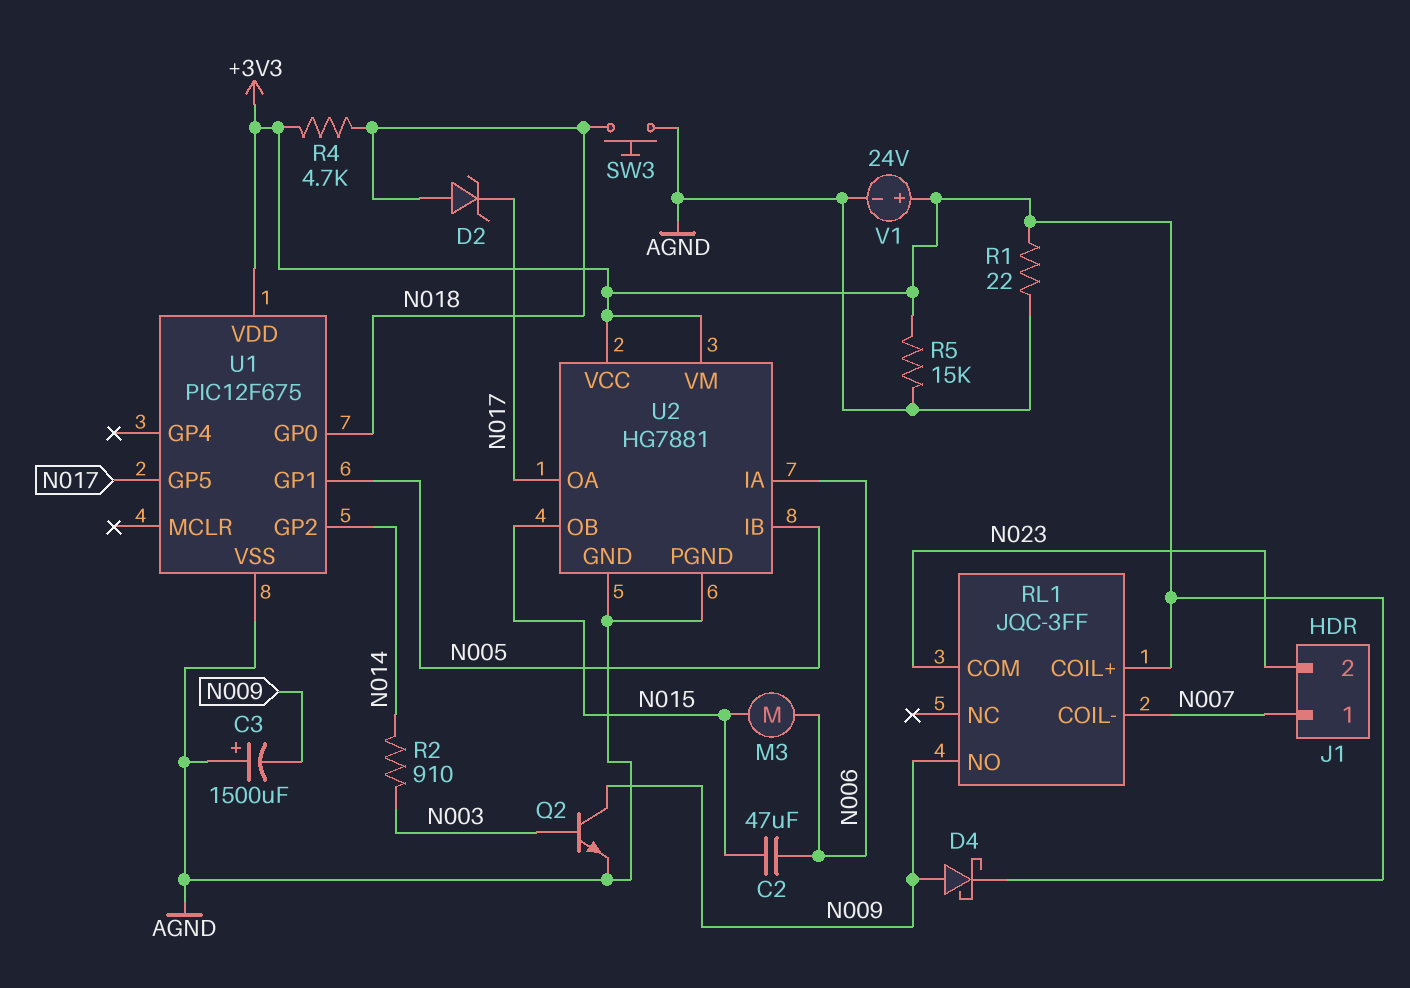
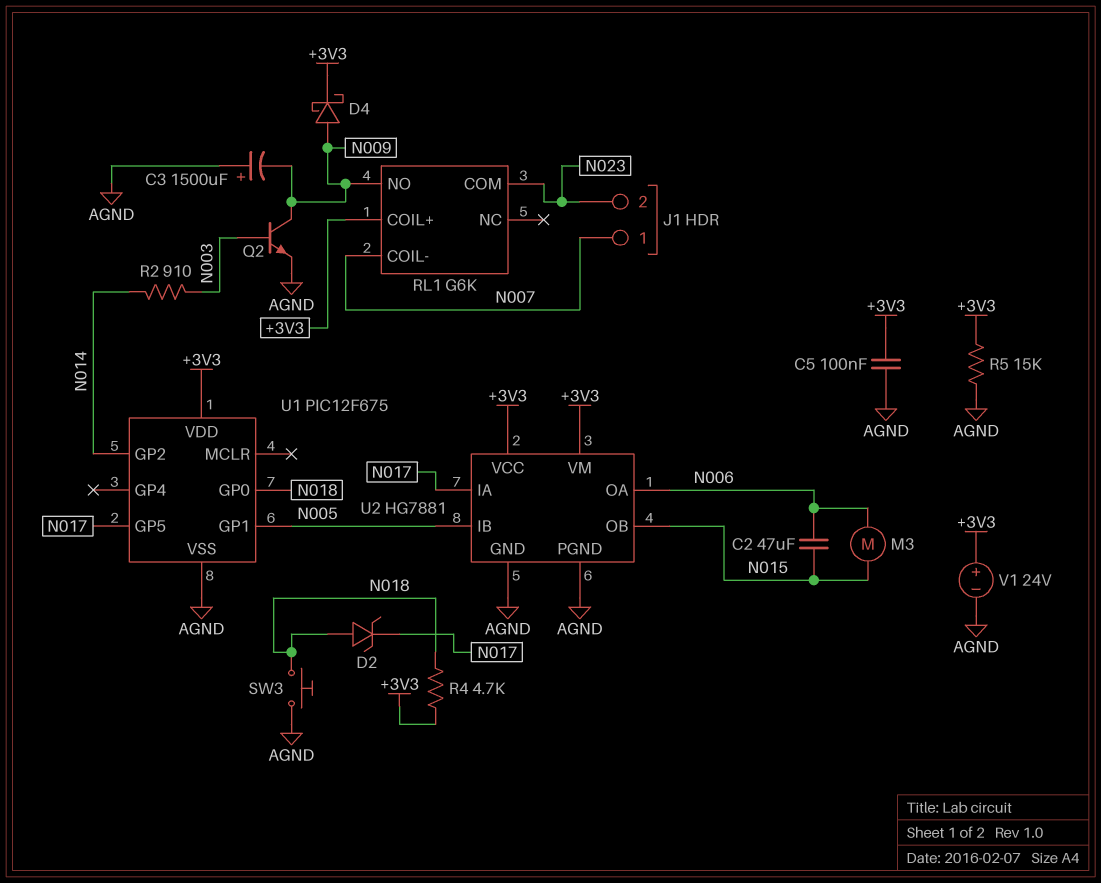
C5: none -> 100nF (+3V3, AGND)
R1: 22 (+3V3, AGND) -> none
RL1: JQC-3FF -> G6K
U2 pin IA: N006 -> N017
U2 pin OA: N017 -> N006

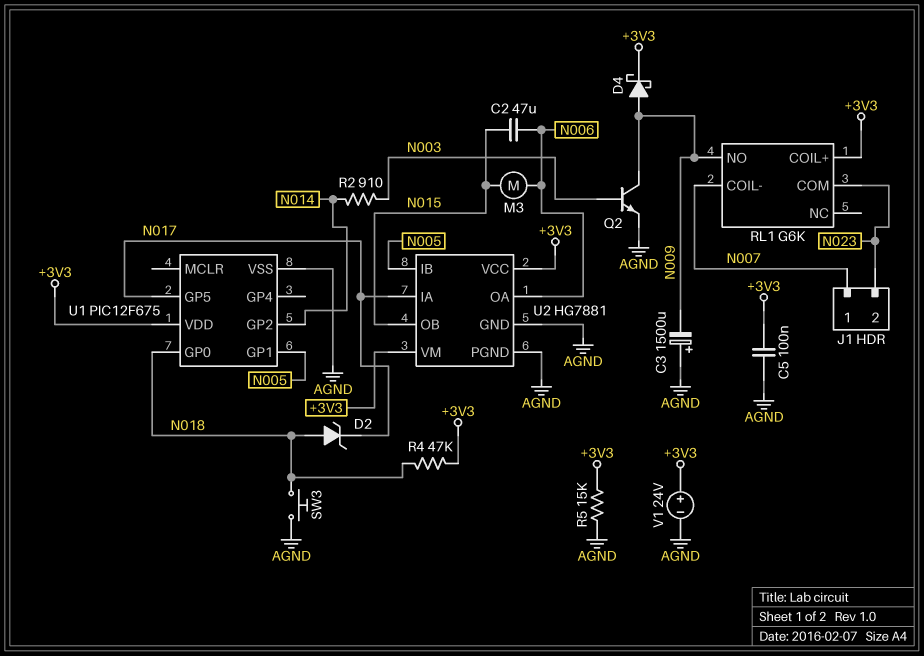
R4: 4.7k (+3V3, N018) -> 47k (+3V3, N018)

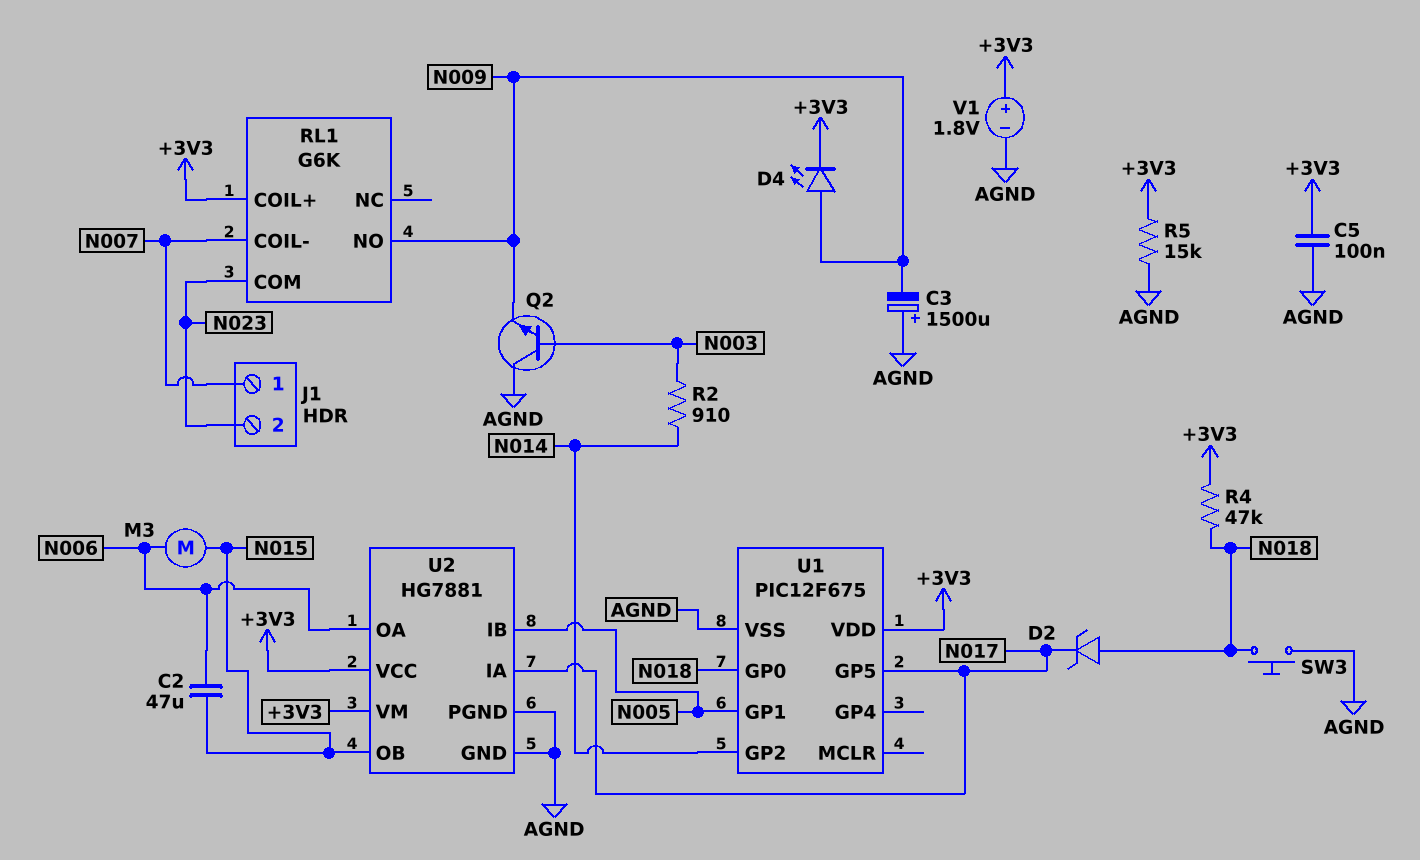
D4: schottky (A N009, K +3V3) -> LED (A N009, K +3V3)
Q2: NPN (B N003, C N009, E AGND) -> NPN (B N003, C AGND, E N009)
V1: 24V (plus +3V3, minus AGND) -> 1.8V (plus +3V3, minus AGND)

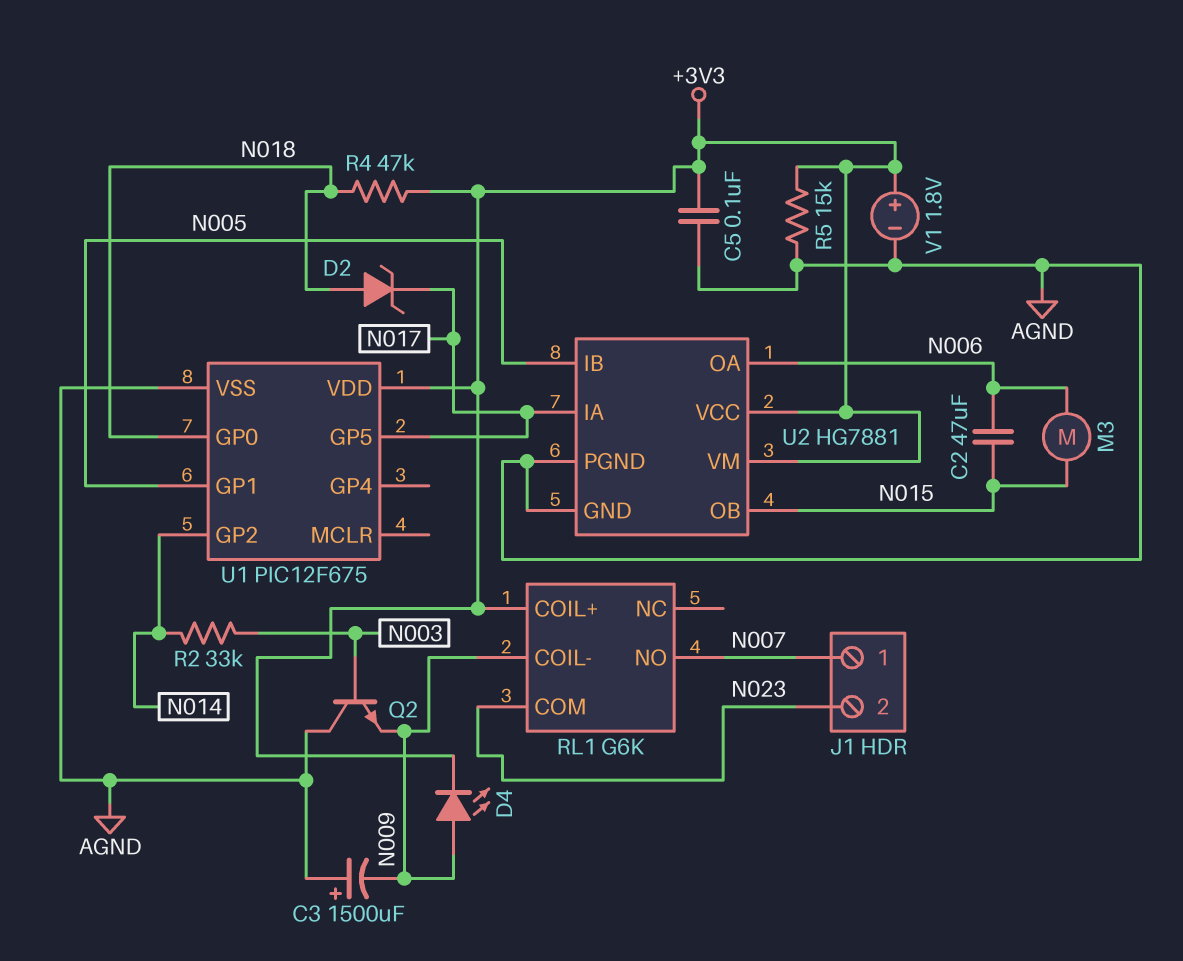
R2: 910 (N003, N014) -> 33k (N003, N014)
RL1 pin COIL-: N007 -> N009
RL1 pin NO: N009 -> N007
SW3: button (AGND, N018) -> none

